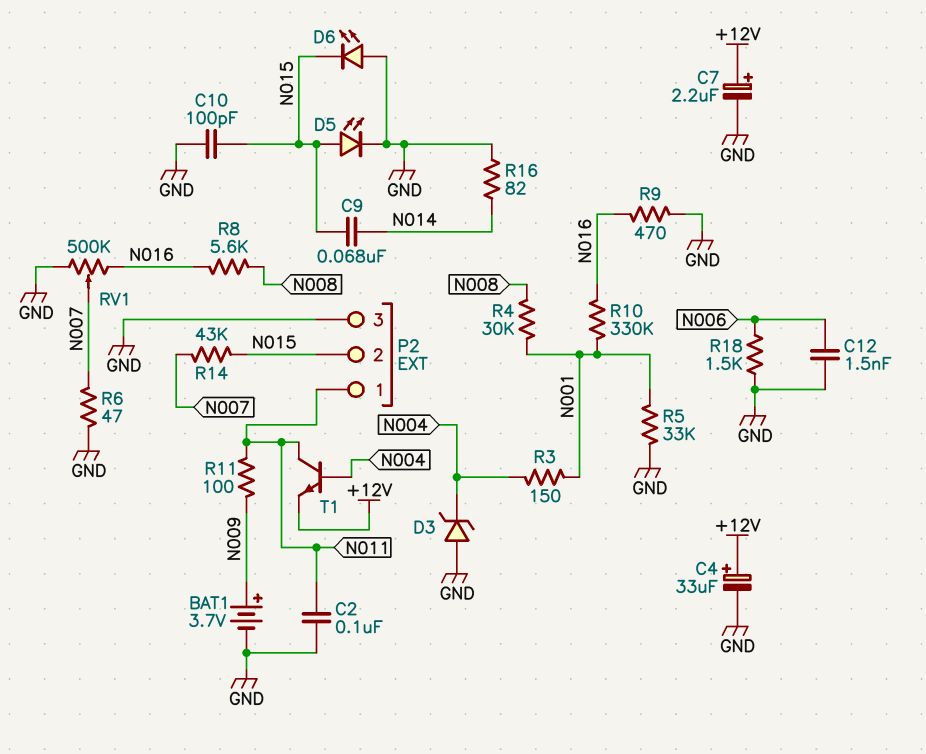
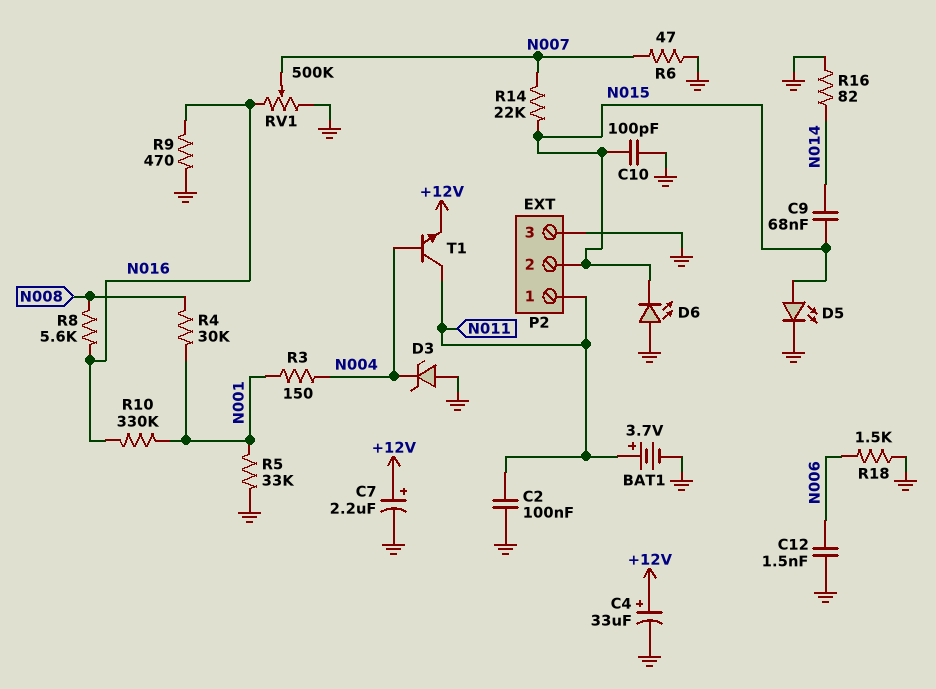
BAT1: 3.7V (plus N009, minus GND) -> 3.7V (plus N011, minus GND)
R11: 100 (N009, N011) -> none
R14: 43k (N007, N015) -> 22k (N007, N015)

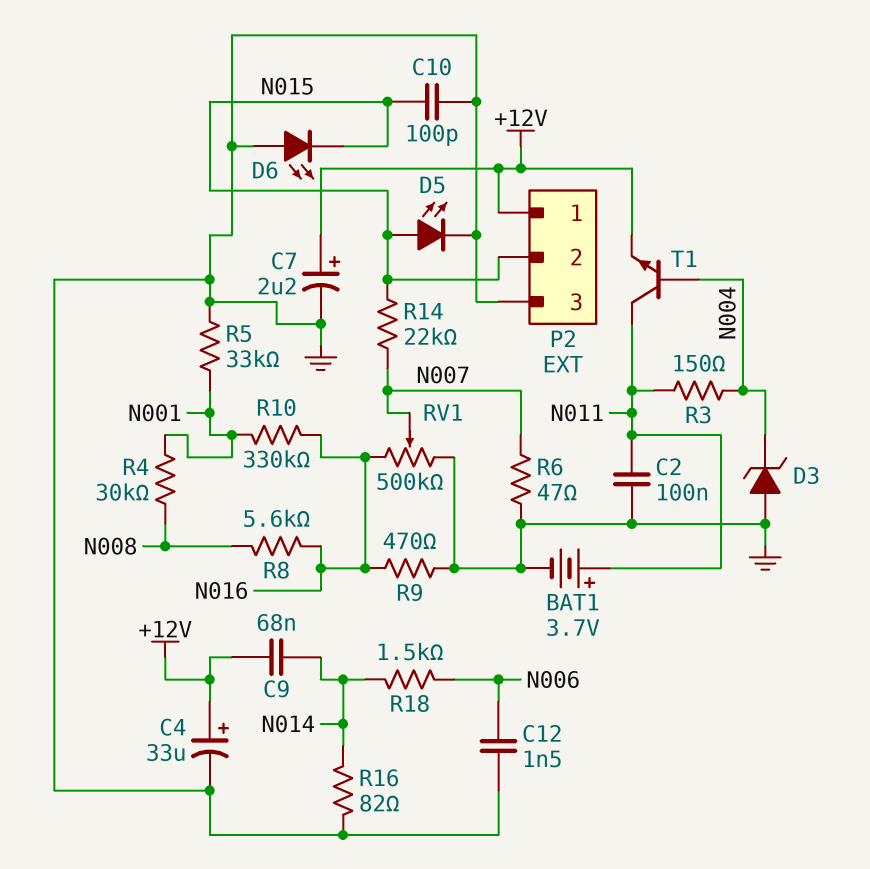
C9: 68nF (N014, N015) -> 68nF (+12V, N014)
P2 pin 1: N011 -> +12V
R3: 150 (N001, N004) -> 150 (N004, N011)
R18: 1.5k (GND, N006) -> 1.5k (N006, N014)

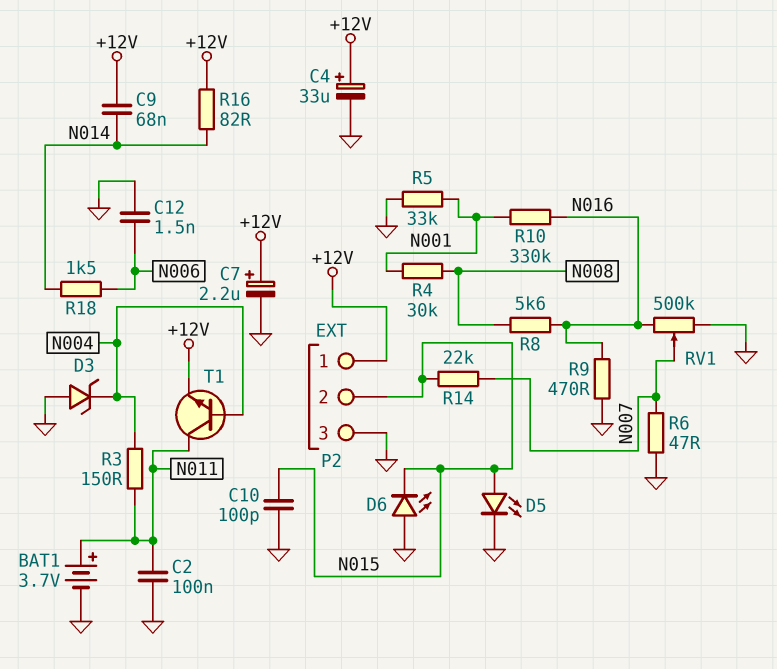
R16: 82 (GND, N014) -> 82 (+12V, N014)

